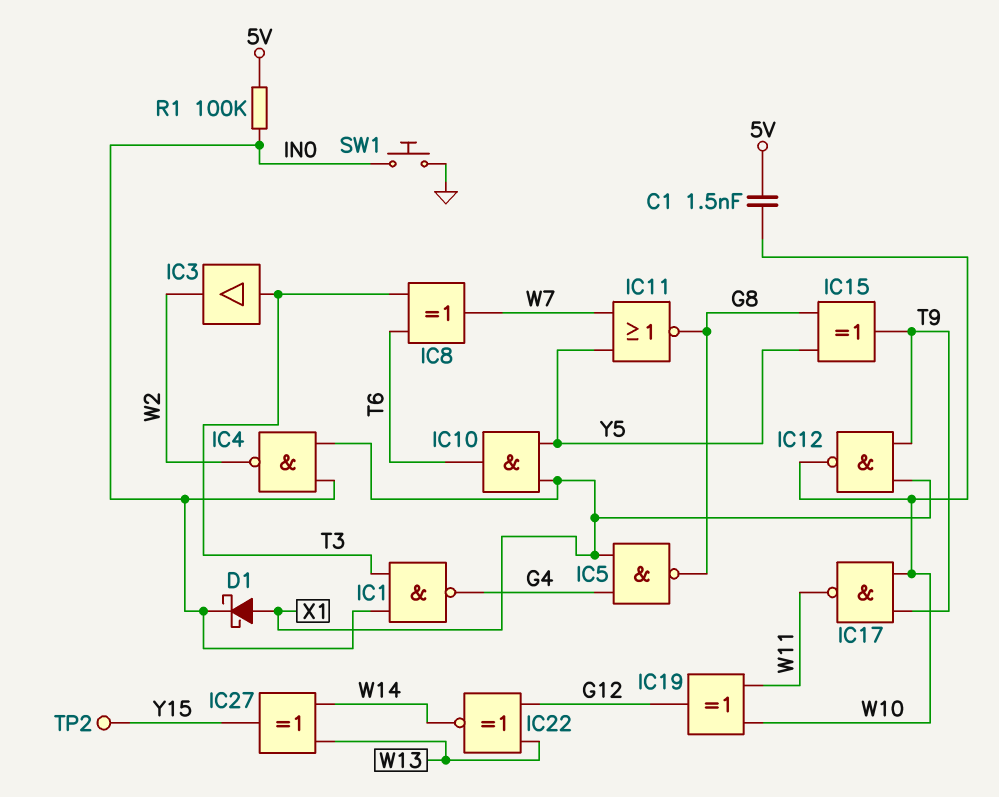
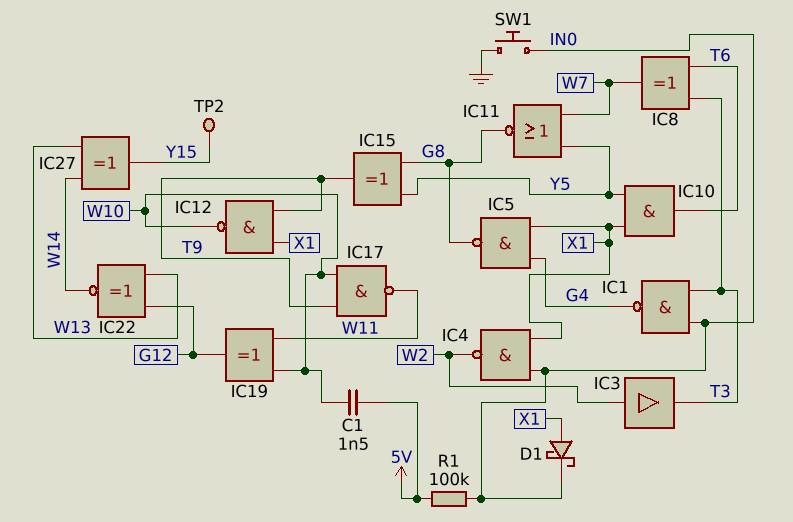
IC3: buffer (in T3, out W2) -> buffer (in W2, out T3)

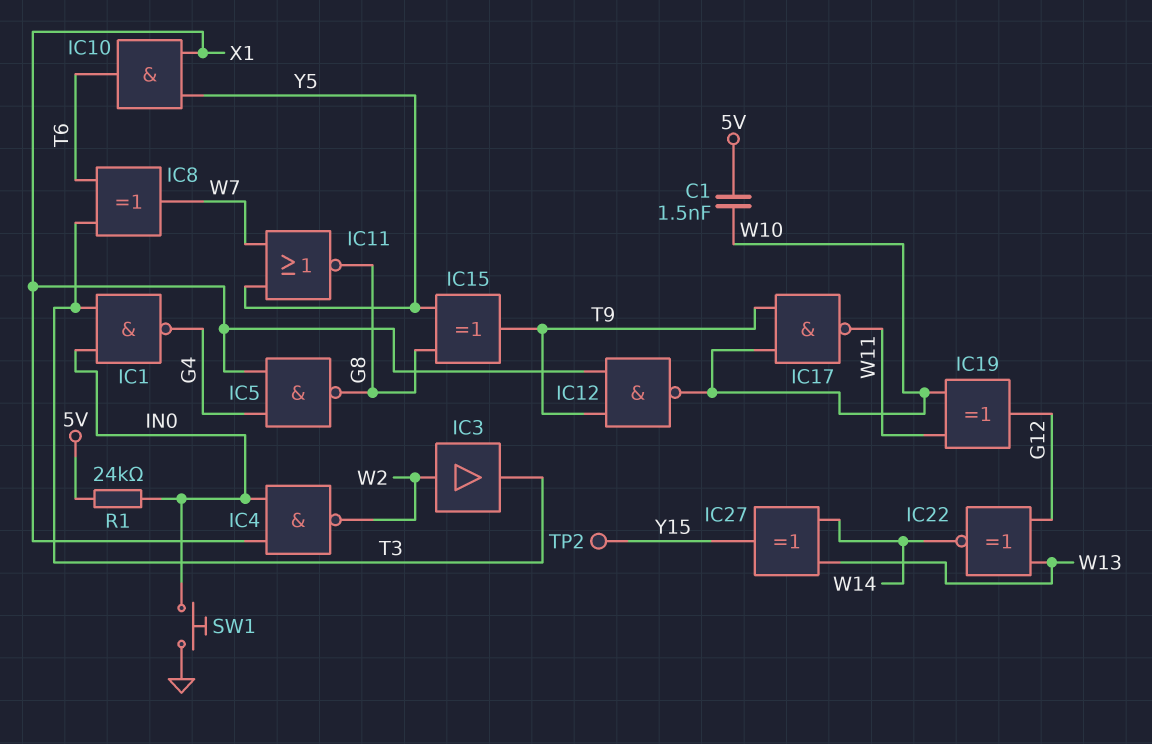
D1: schottky (A X1, K IN0) -> none
R1: 100k (5V, IN0) -> 24k (5V, IN0)

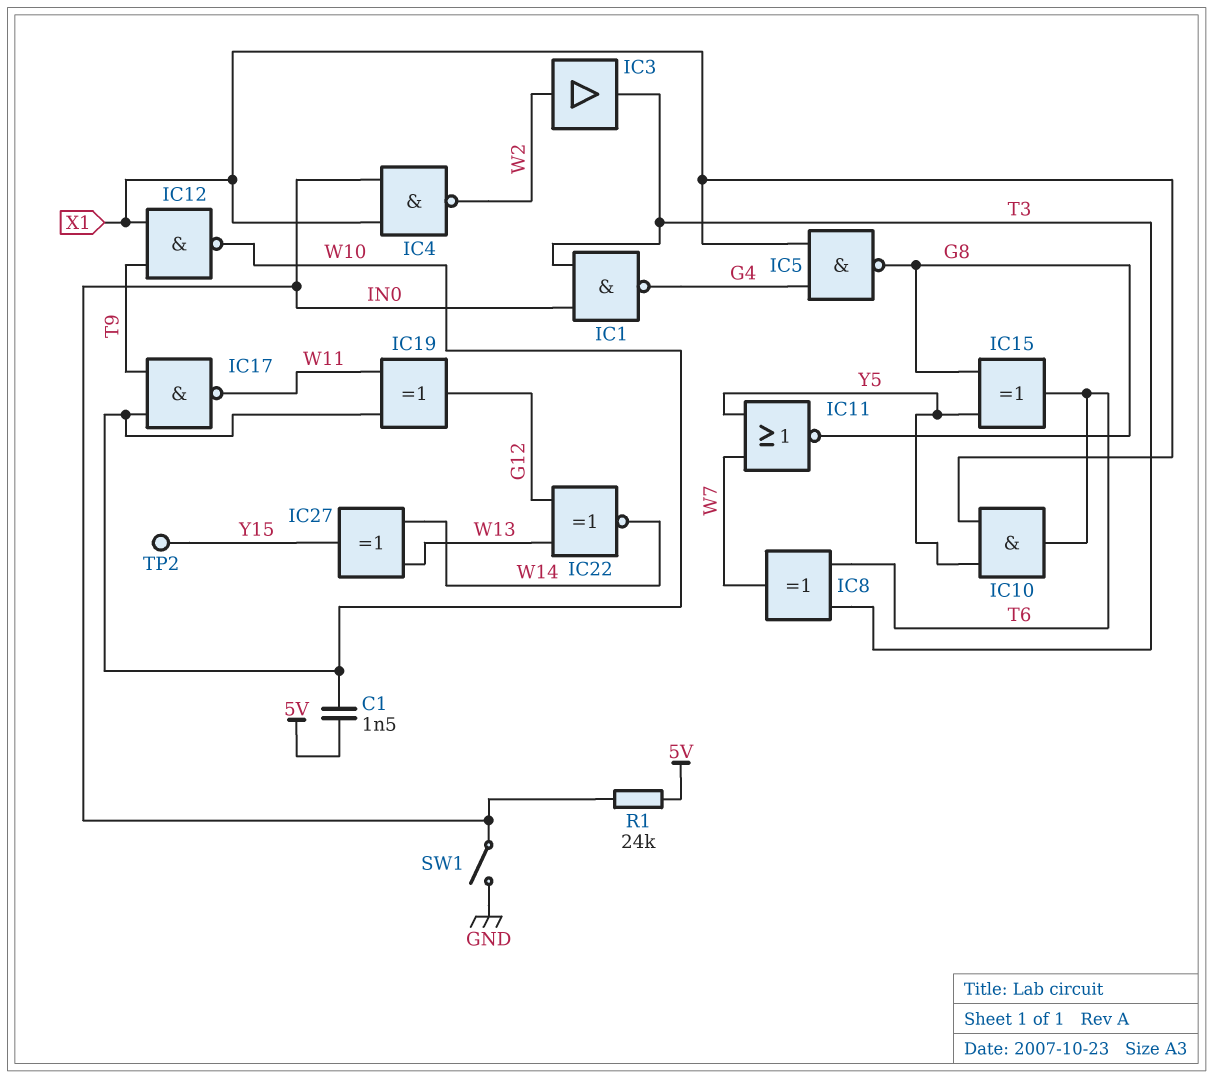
IC15: XOR (in G8, in Y5, out T9) -> XOR (in G8, in Y5, out T6)
SW1: button (GND, IN0) -> switch (GND, IN0)

